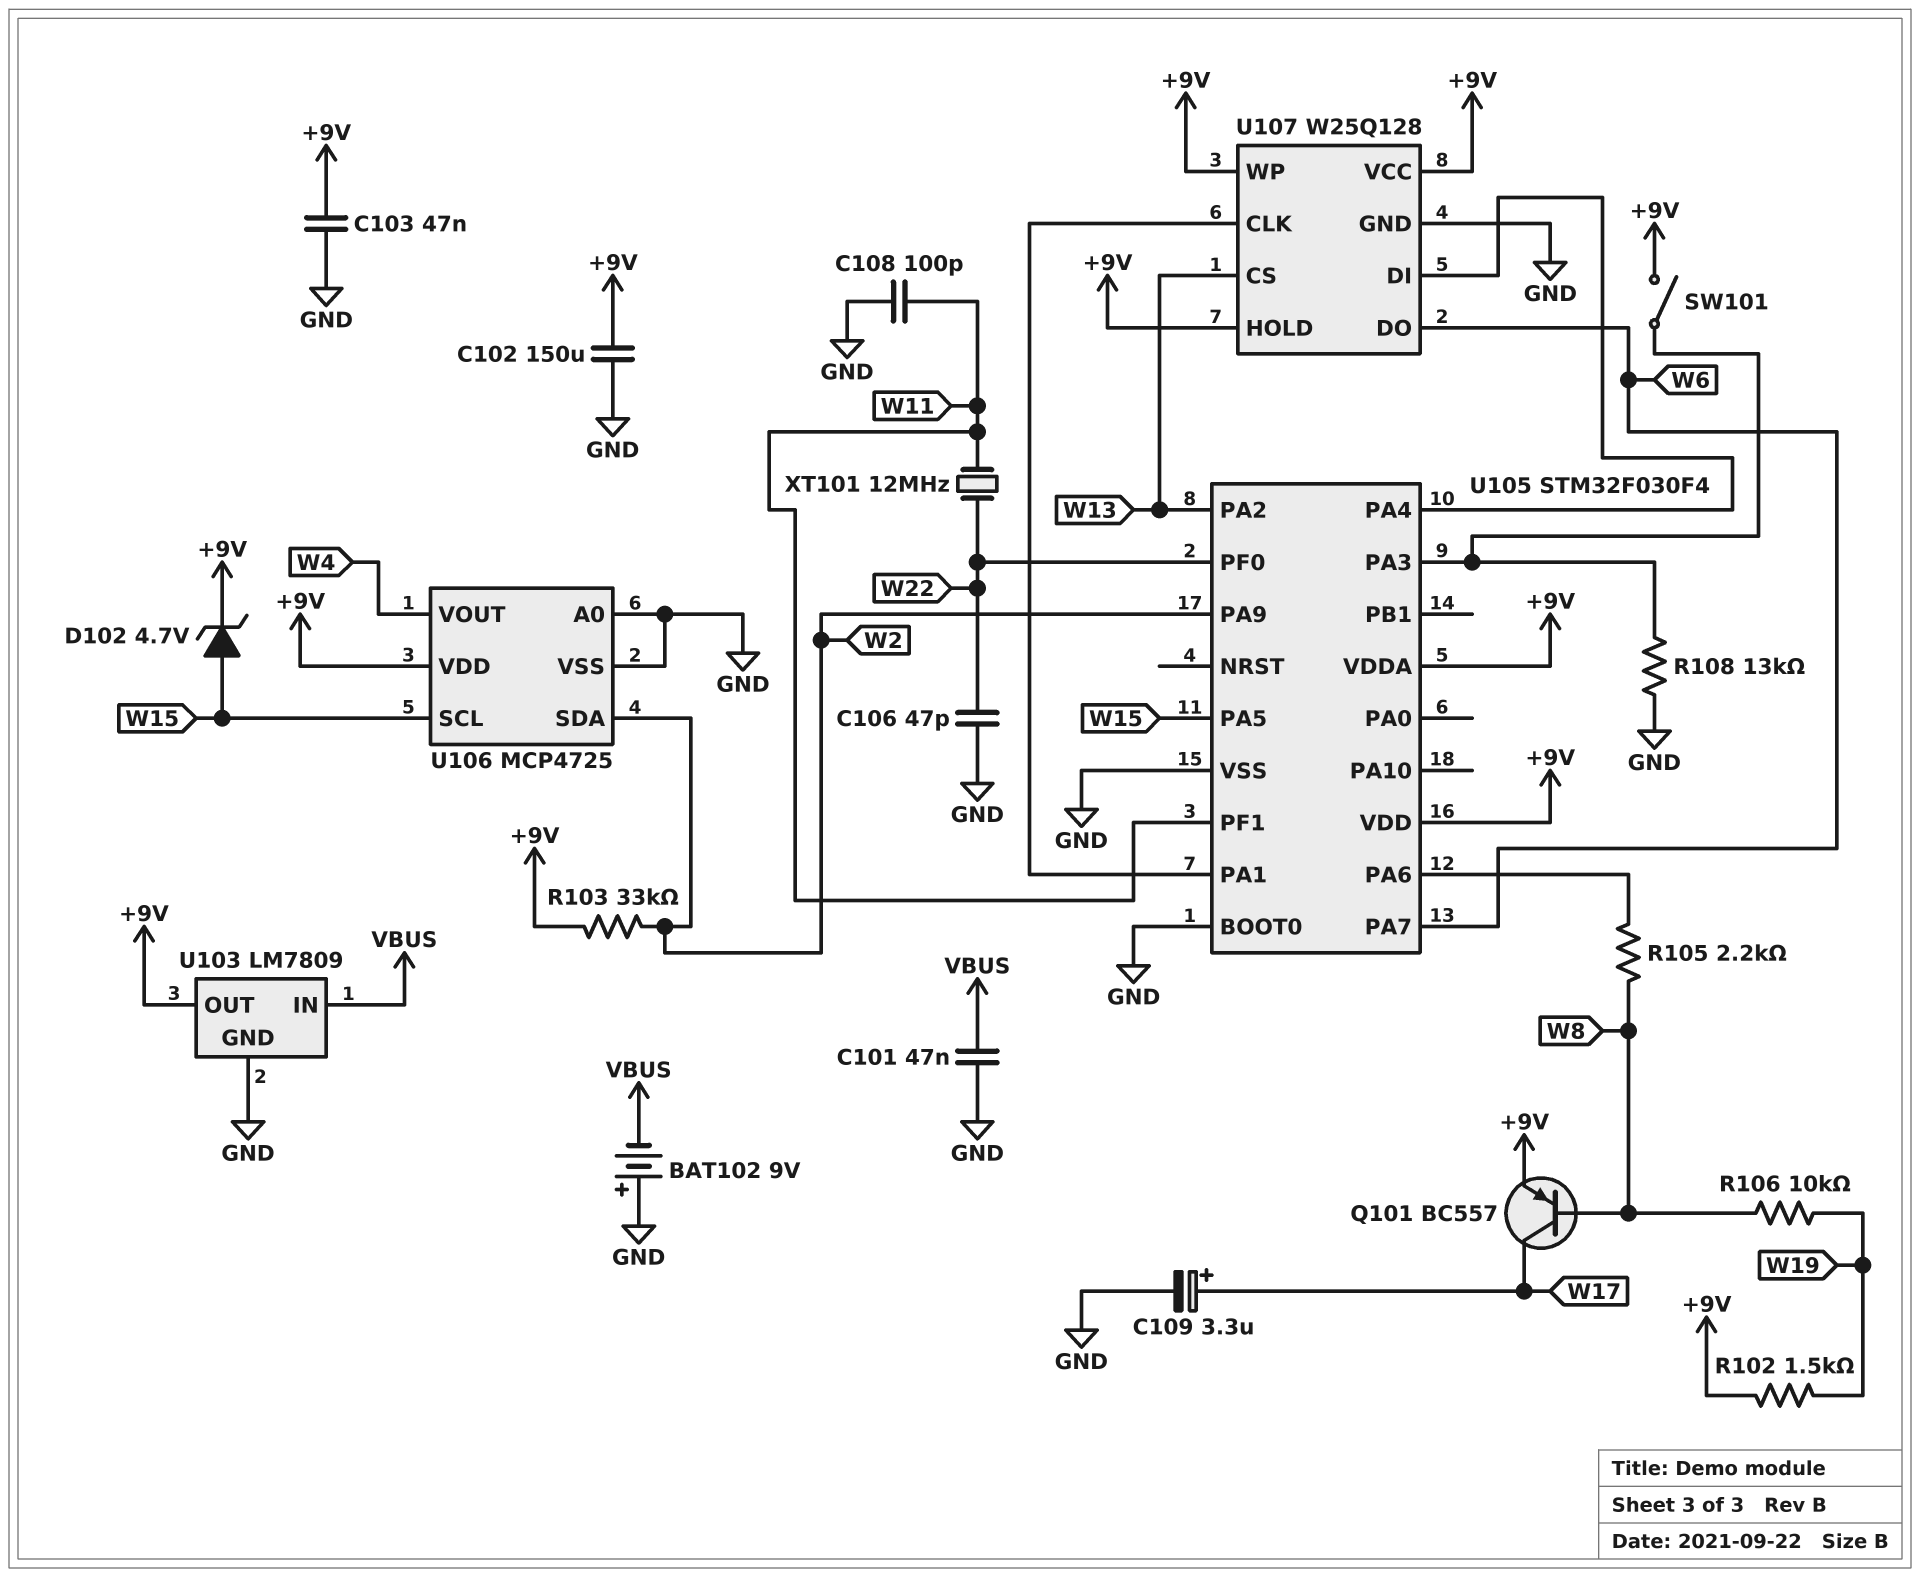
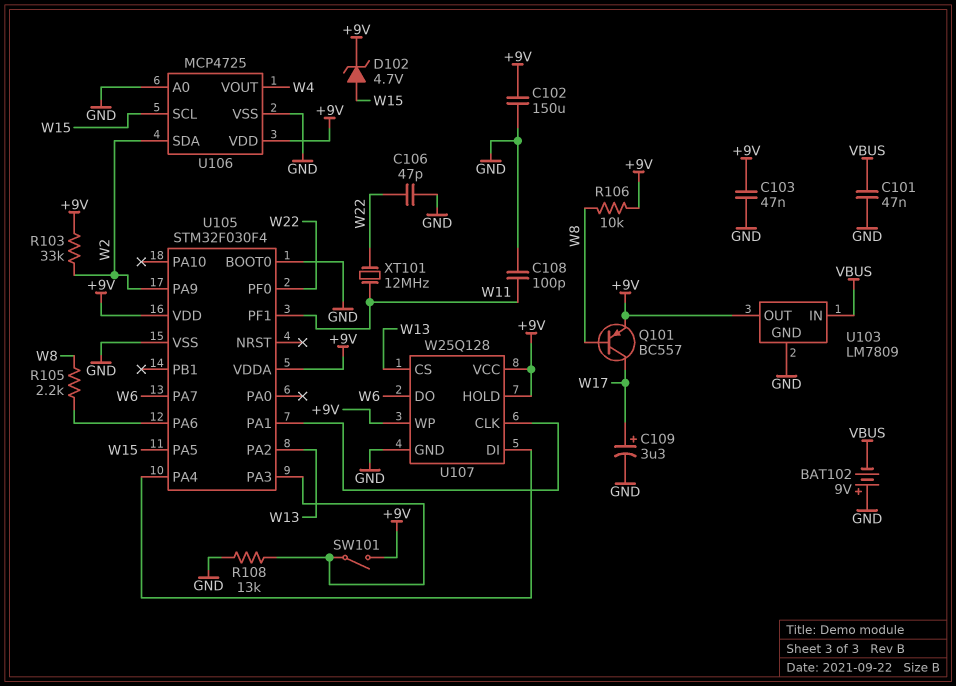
R102: 1.5k (+9V, W19) -> none
R106: 10k (W8, W19) -> 10k (+9V, W8)

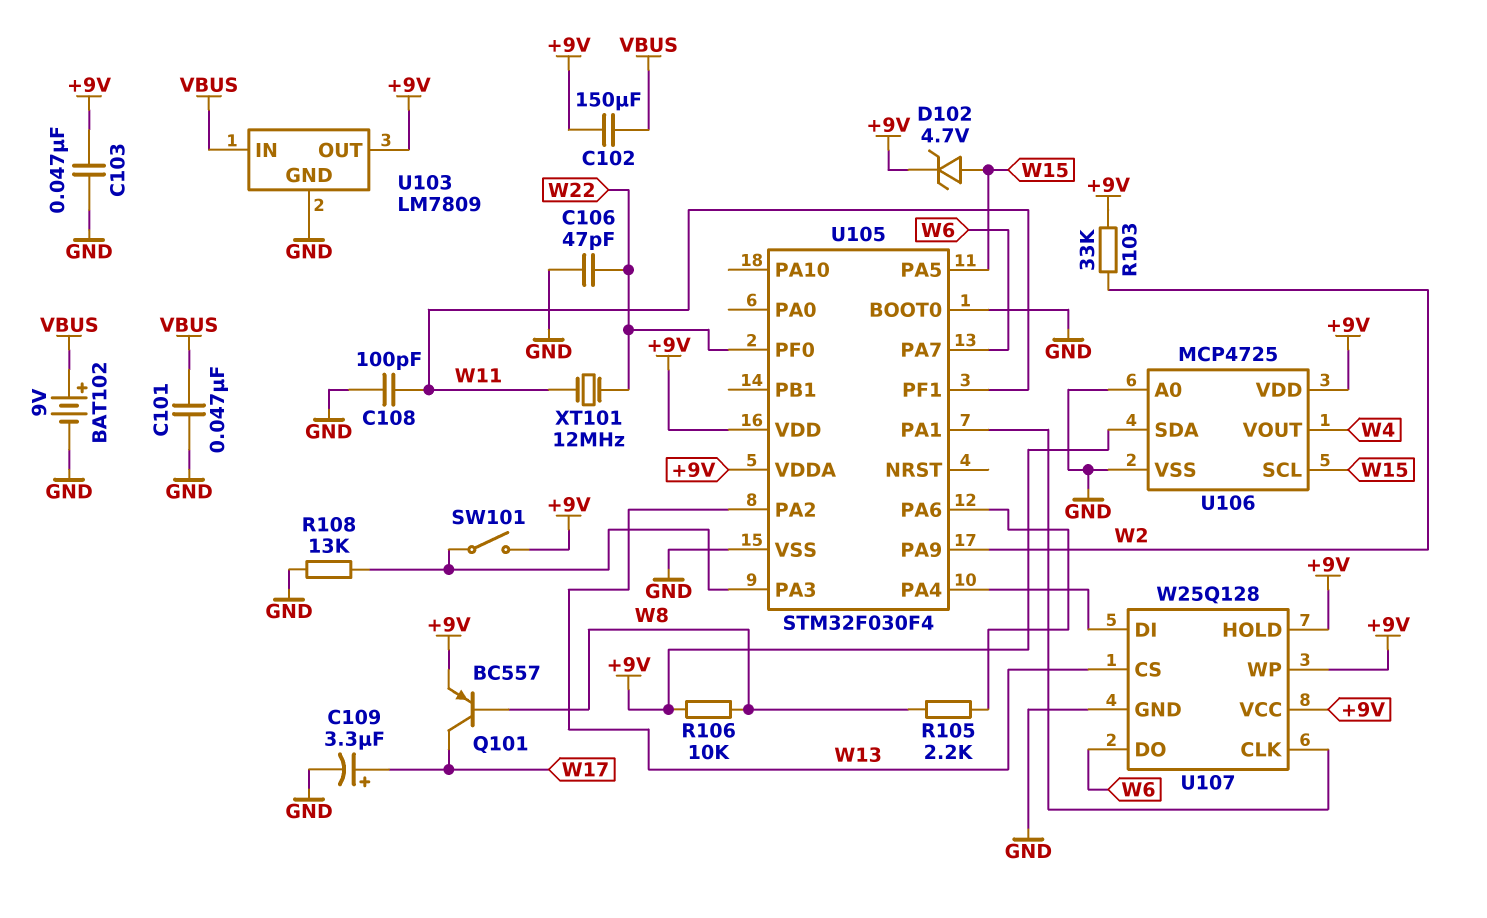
BAT102: 9V (plus GND, minus VBUS) -> 9V (plus VBUS, minus GND)
C102: 150uF (+9V, GND) -> 150uF (+9V, VBUS)
U106 pin SDA: W2 -> +9V

